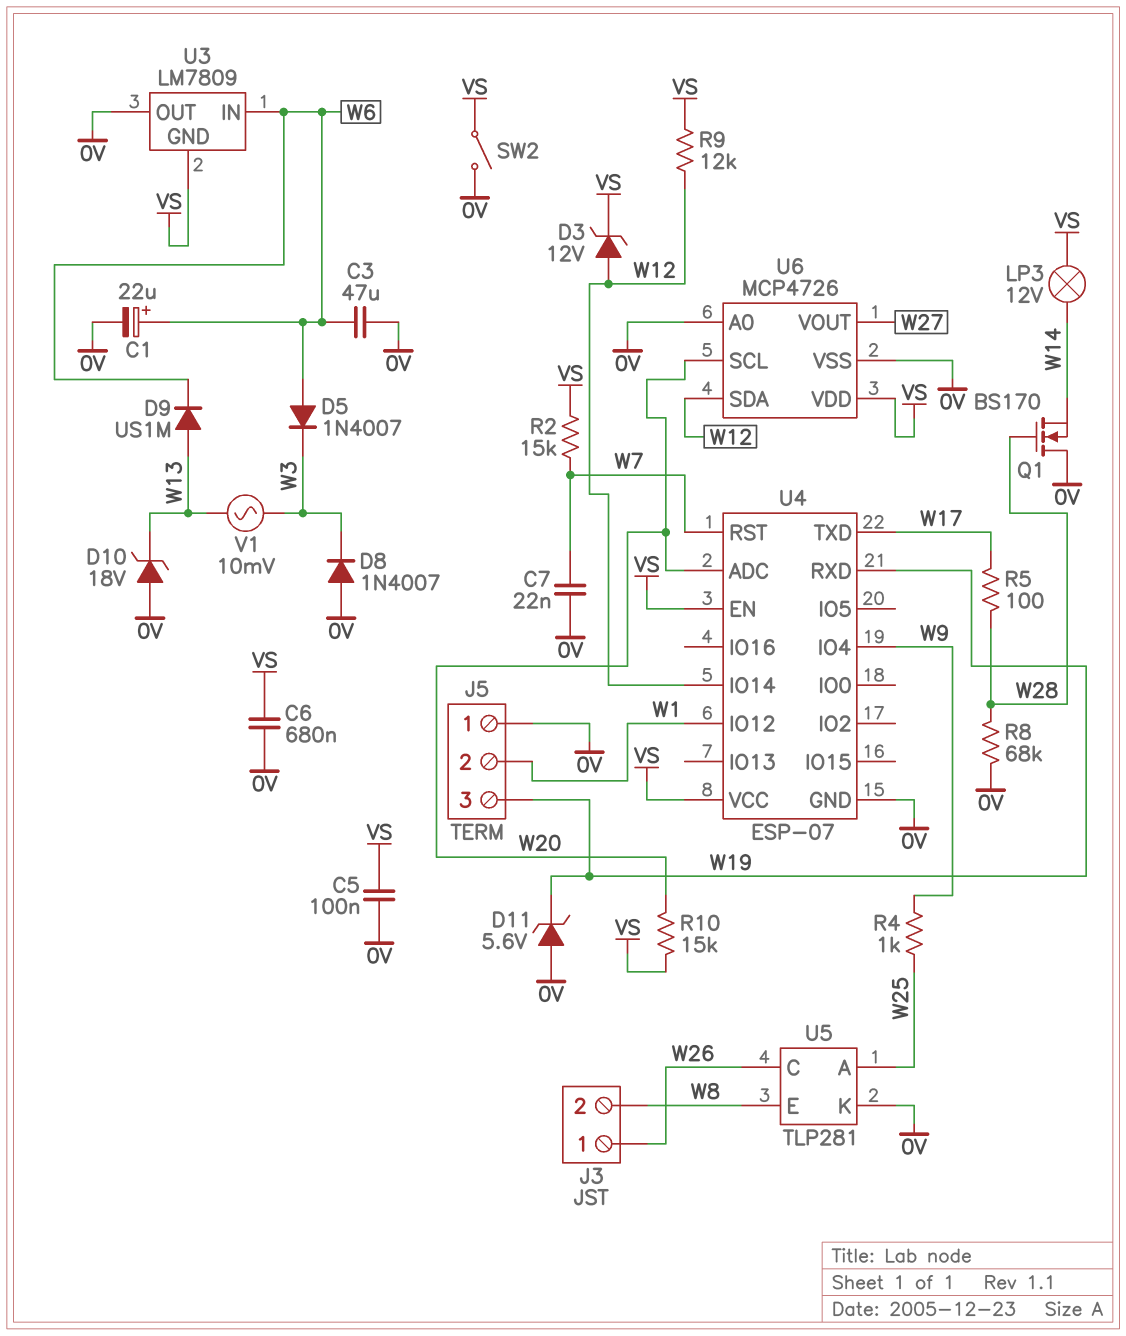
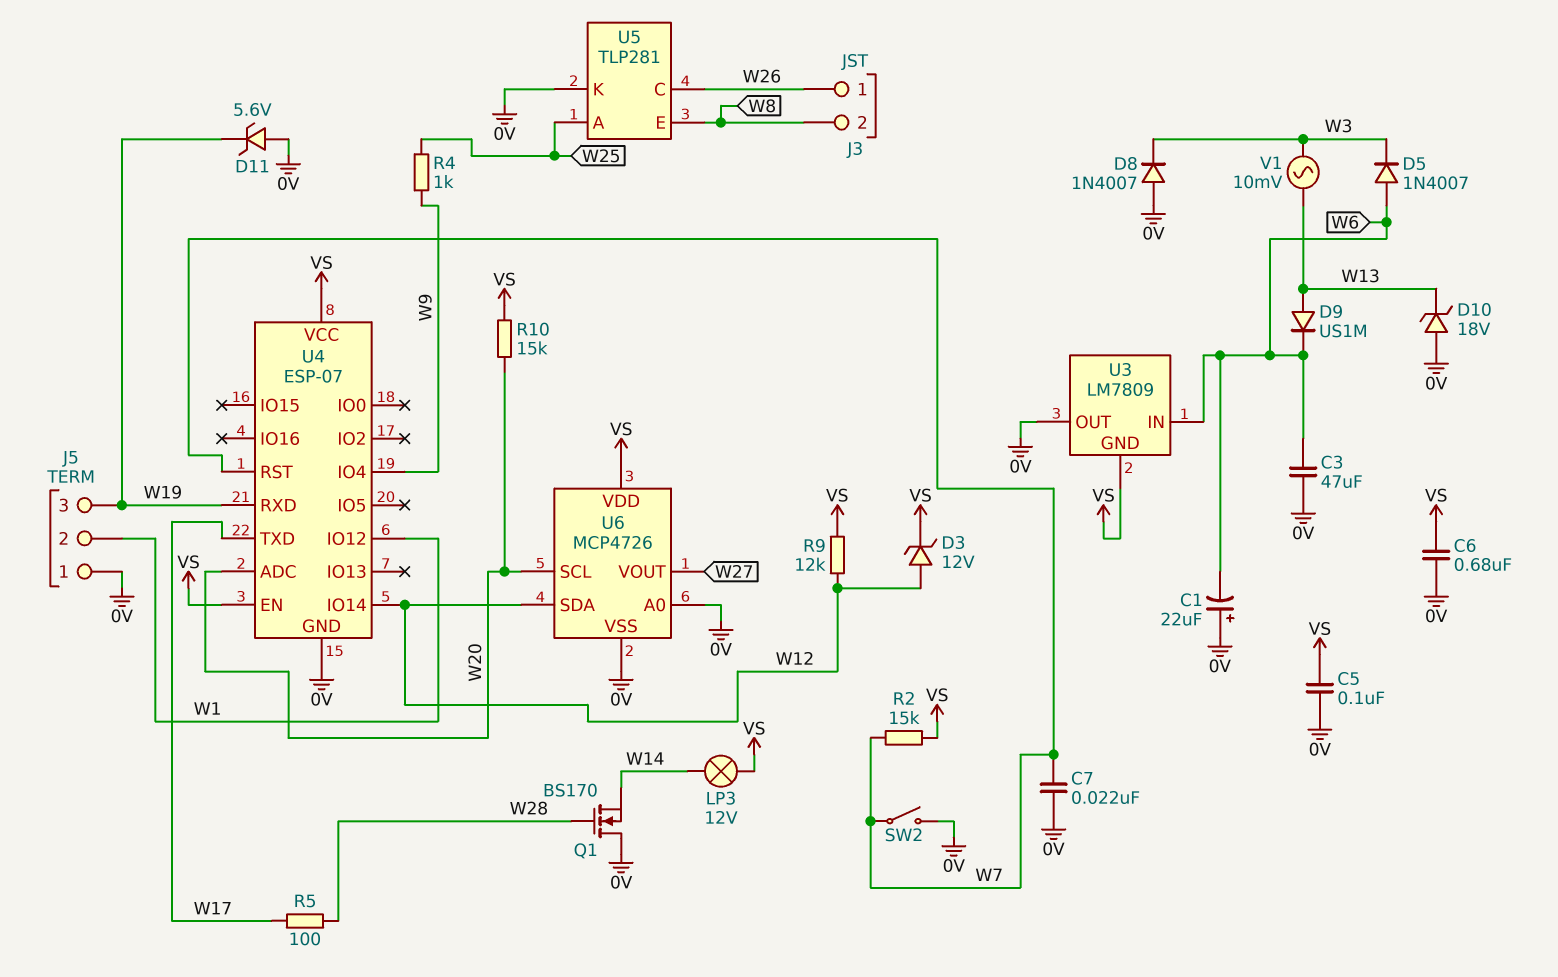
C1: 22uF (plus W6, minus 0V) -> 22uF (plus 0V, minus W6)
R8: 68k (0V, W28) -> none
SW2: switch (0V, VS) -> switch (0V, W7)

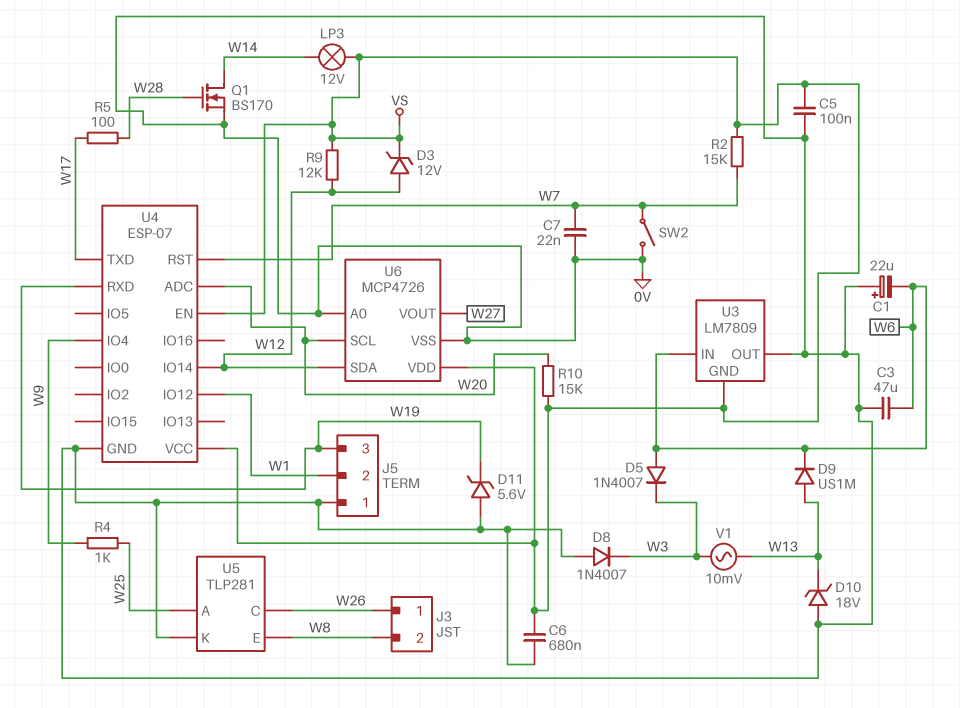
Q1: NMOS BS170 (G W28, D 0V, S W14) -> NMOS BS170 (G W28, D W14, S 0V)

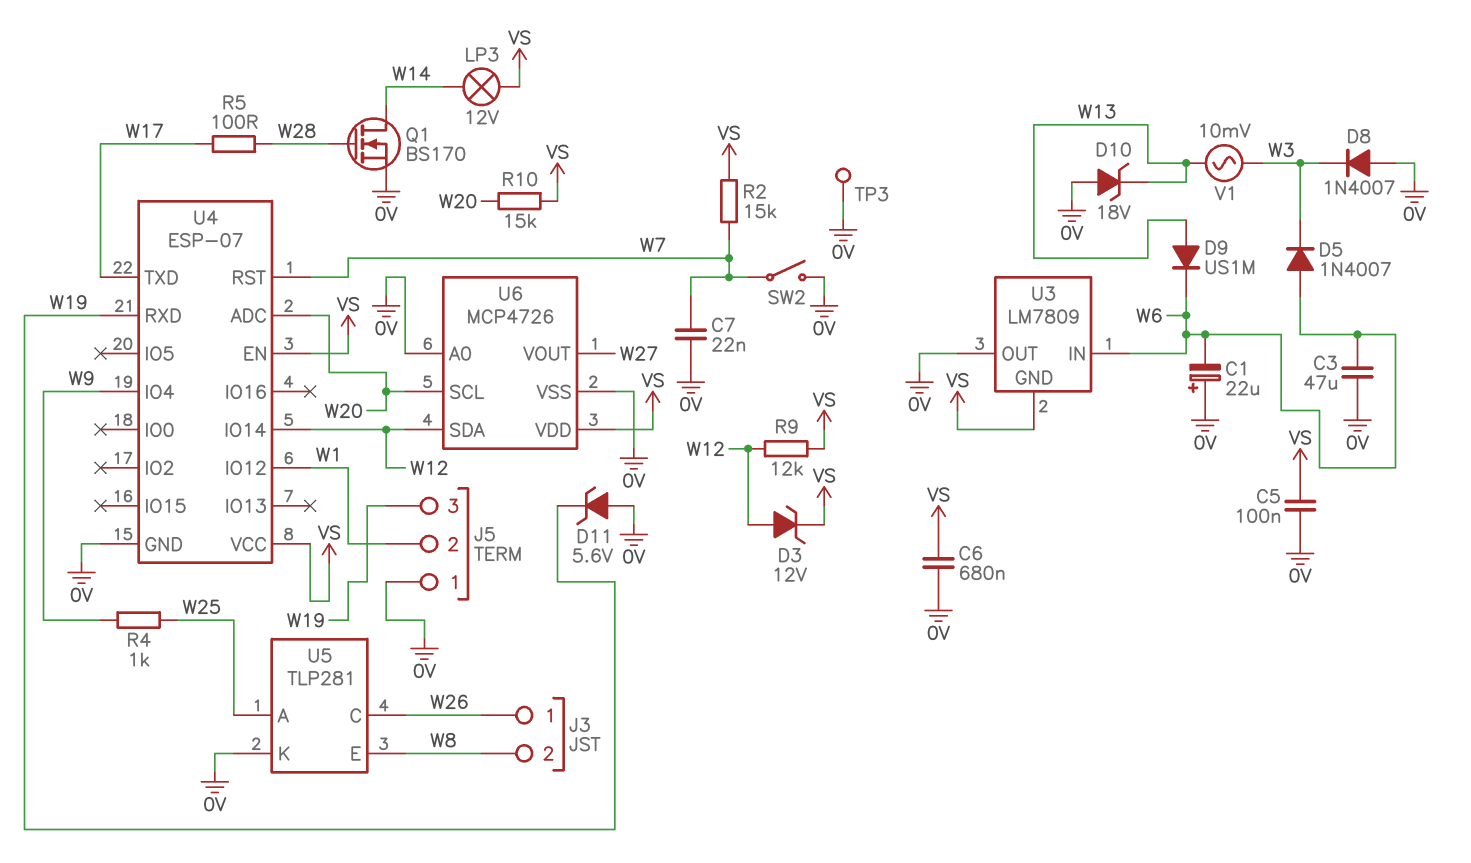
TP3: none -> test point (0V)

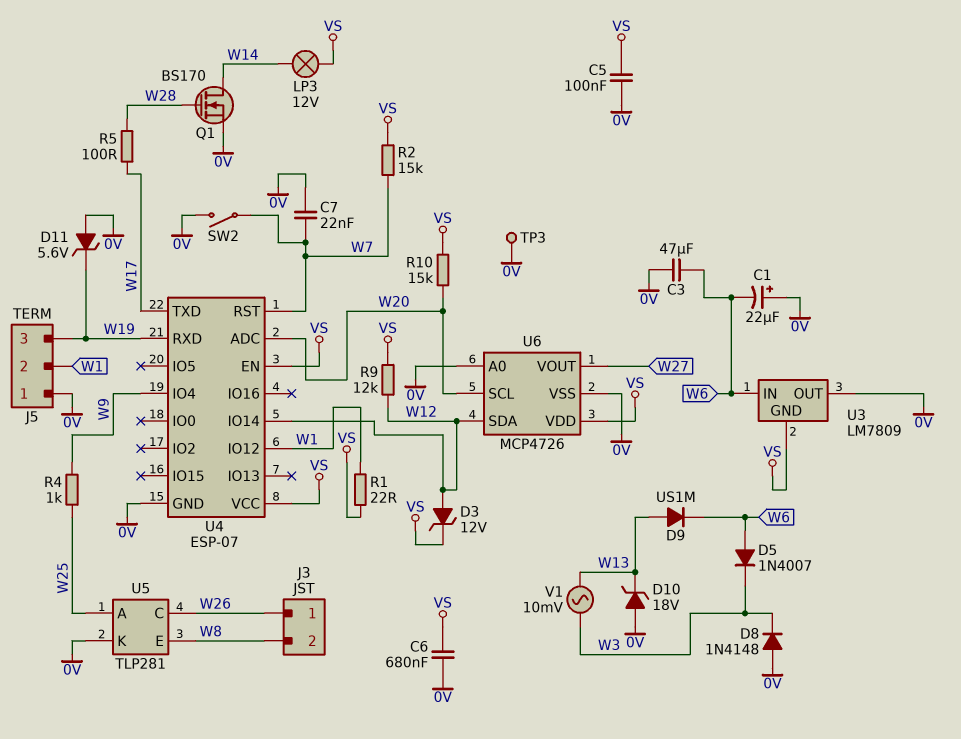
D8: diode 1N4007 (A 0V, K W3) -> diode 1N4148 (A 0V, K W3)
R1: none -> 22 (VS, W1)

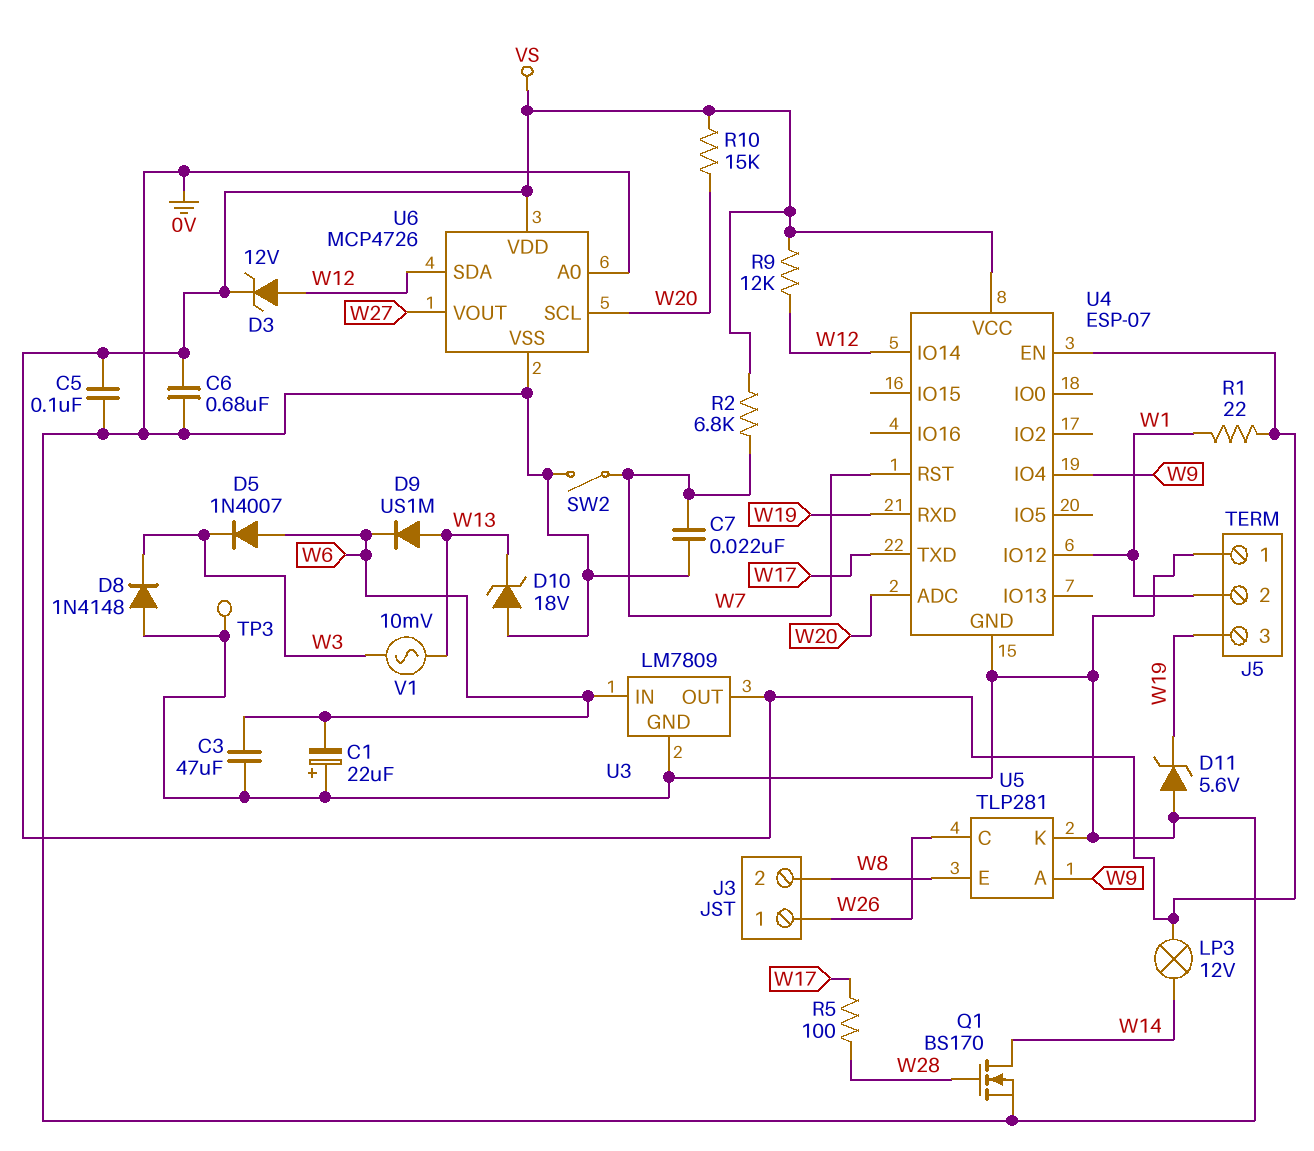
R2: 15k (VS, W7) -> 6.8k (VS, W7)
R4: 1k (W9, W25) -> none
U3 pin GND: VS -> 0V
U3 pin OUT: 0V -> VS
U5 pin A: W25 -> W9

